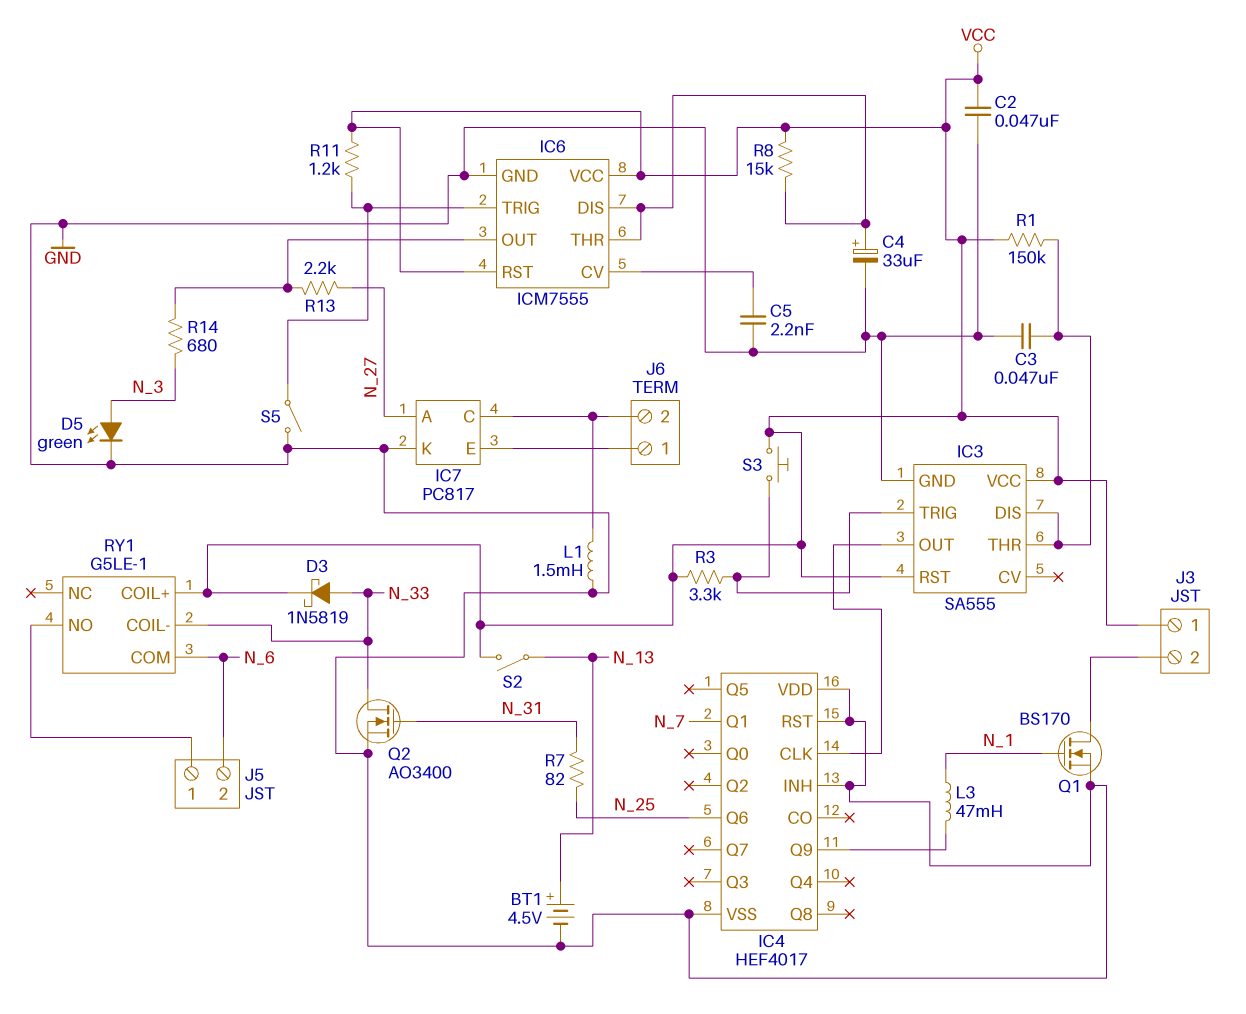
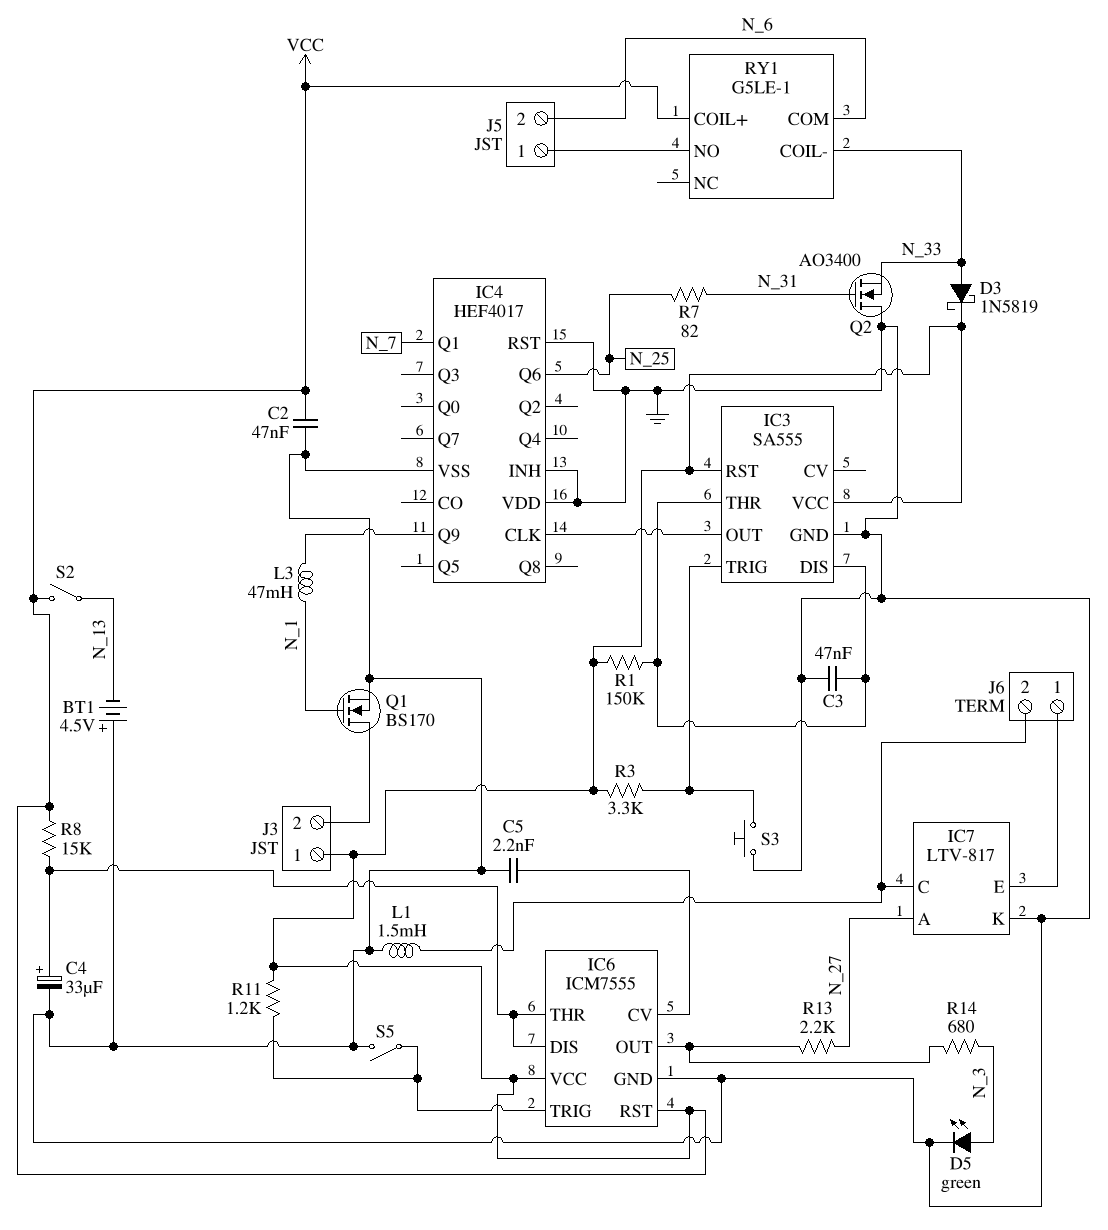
BT1: 4.5V (plus N_13, minus GND) -> 4.5V (plus GND, minus N_13)
IC7: PC817 -> LTV-817
Q2: NMOS AO3400 (G N_31, D N_33, S GND) -> NMOS AO3400 (G N_31, D GND, S N_33)
S3: button (IC3/TRIG, VCC) -> button (GND, IC3/TRIG)

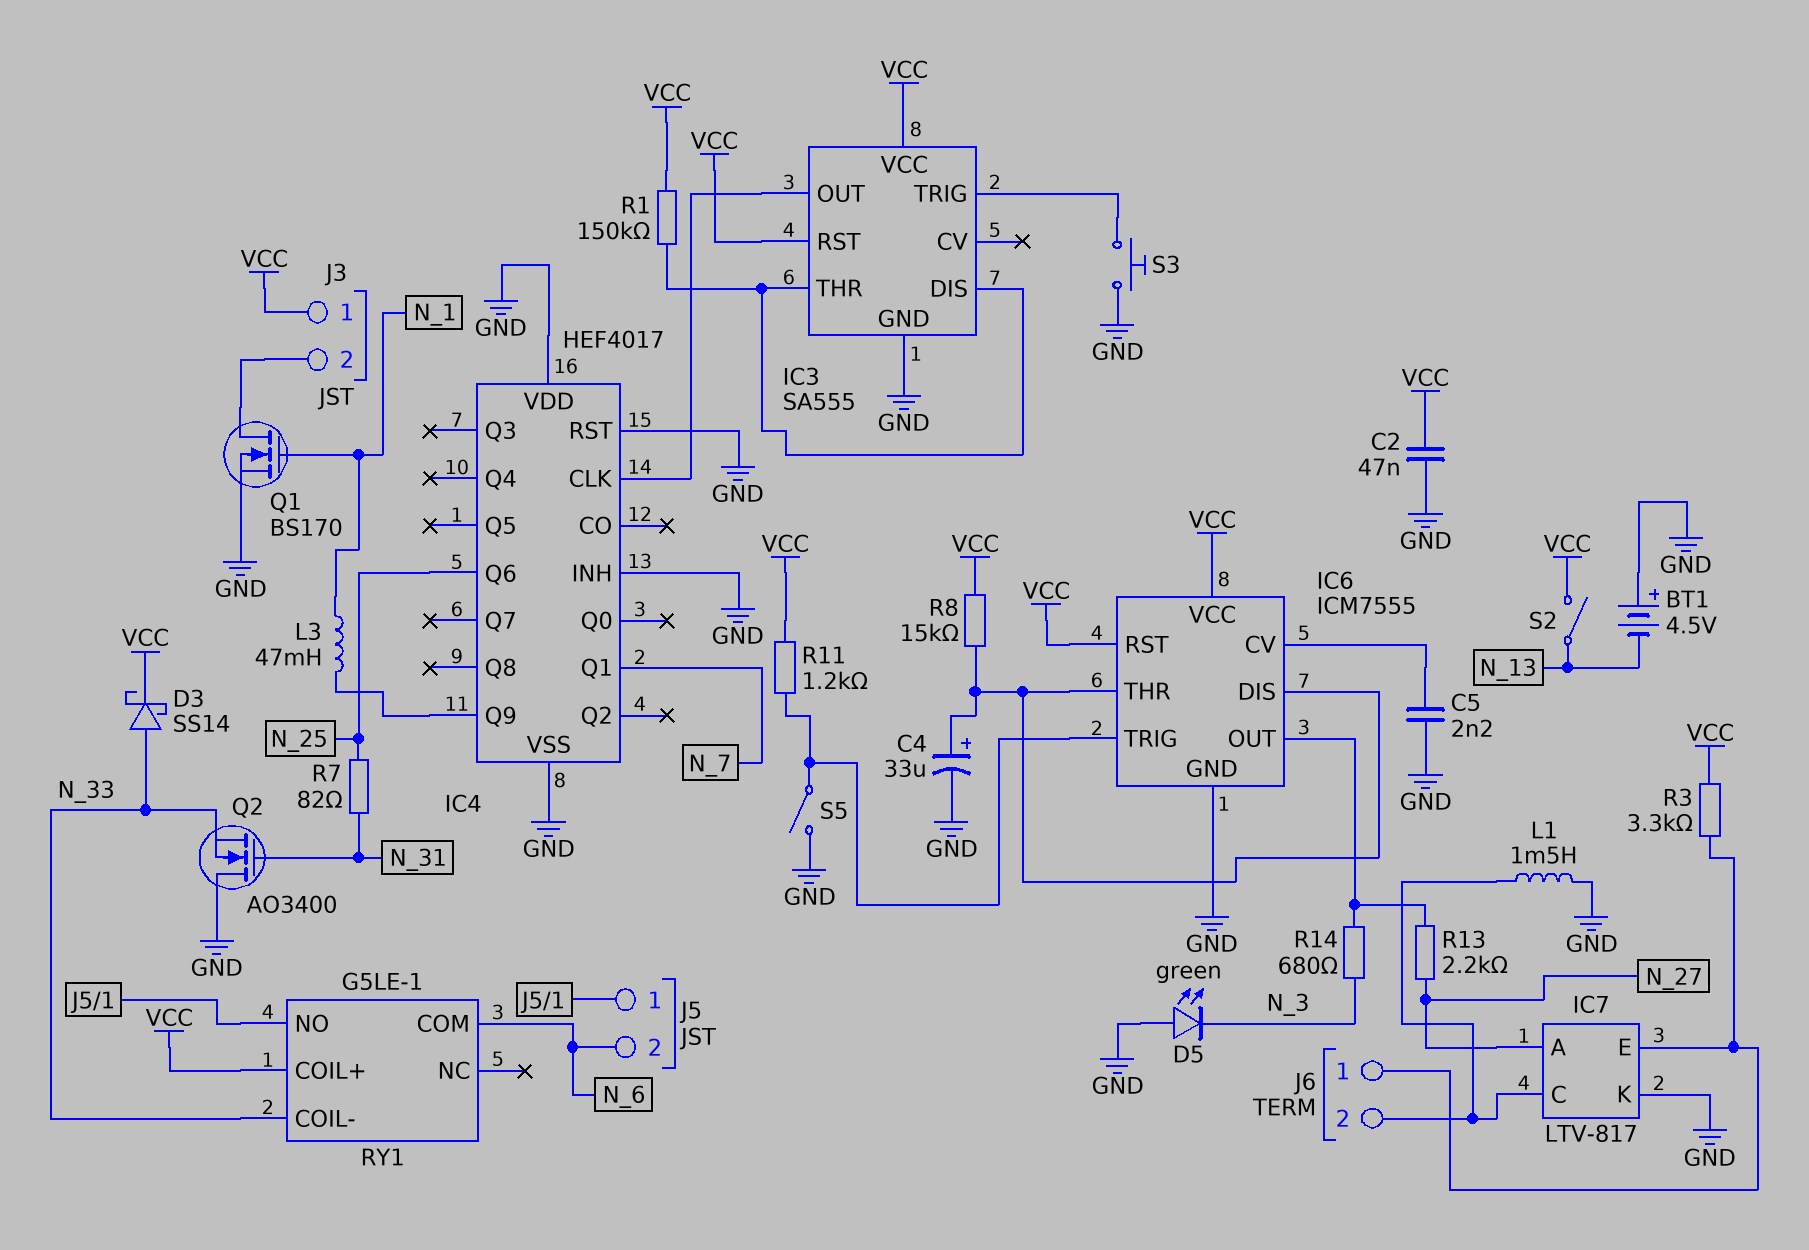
C3: 47nF (GND, IC3/DIS) -> none
D3: schottky 1N5819 (A N_33, K VCC) -> schottky SS14 (A N_33, K VCC)
D5: LED green (A N_3, K GND) -> LED green (A GND, K N_3)
R3: 3.3k (IC3/TRIG, VCC) -> 3.3k (IC7/E, VCC)

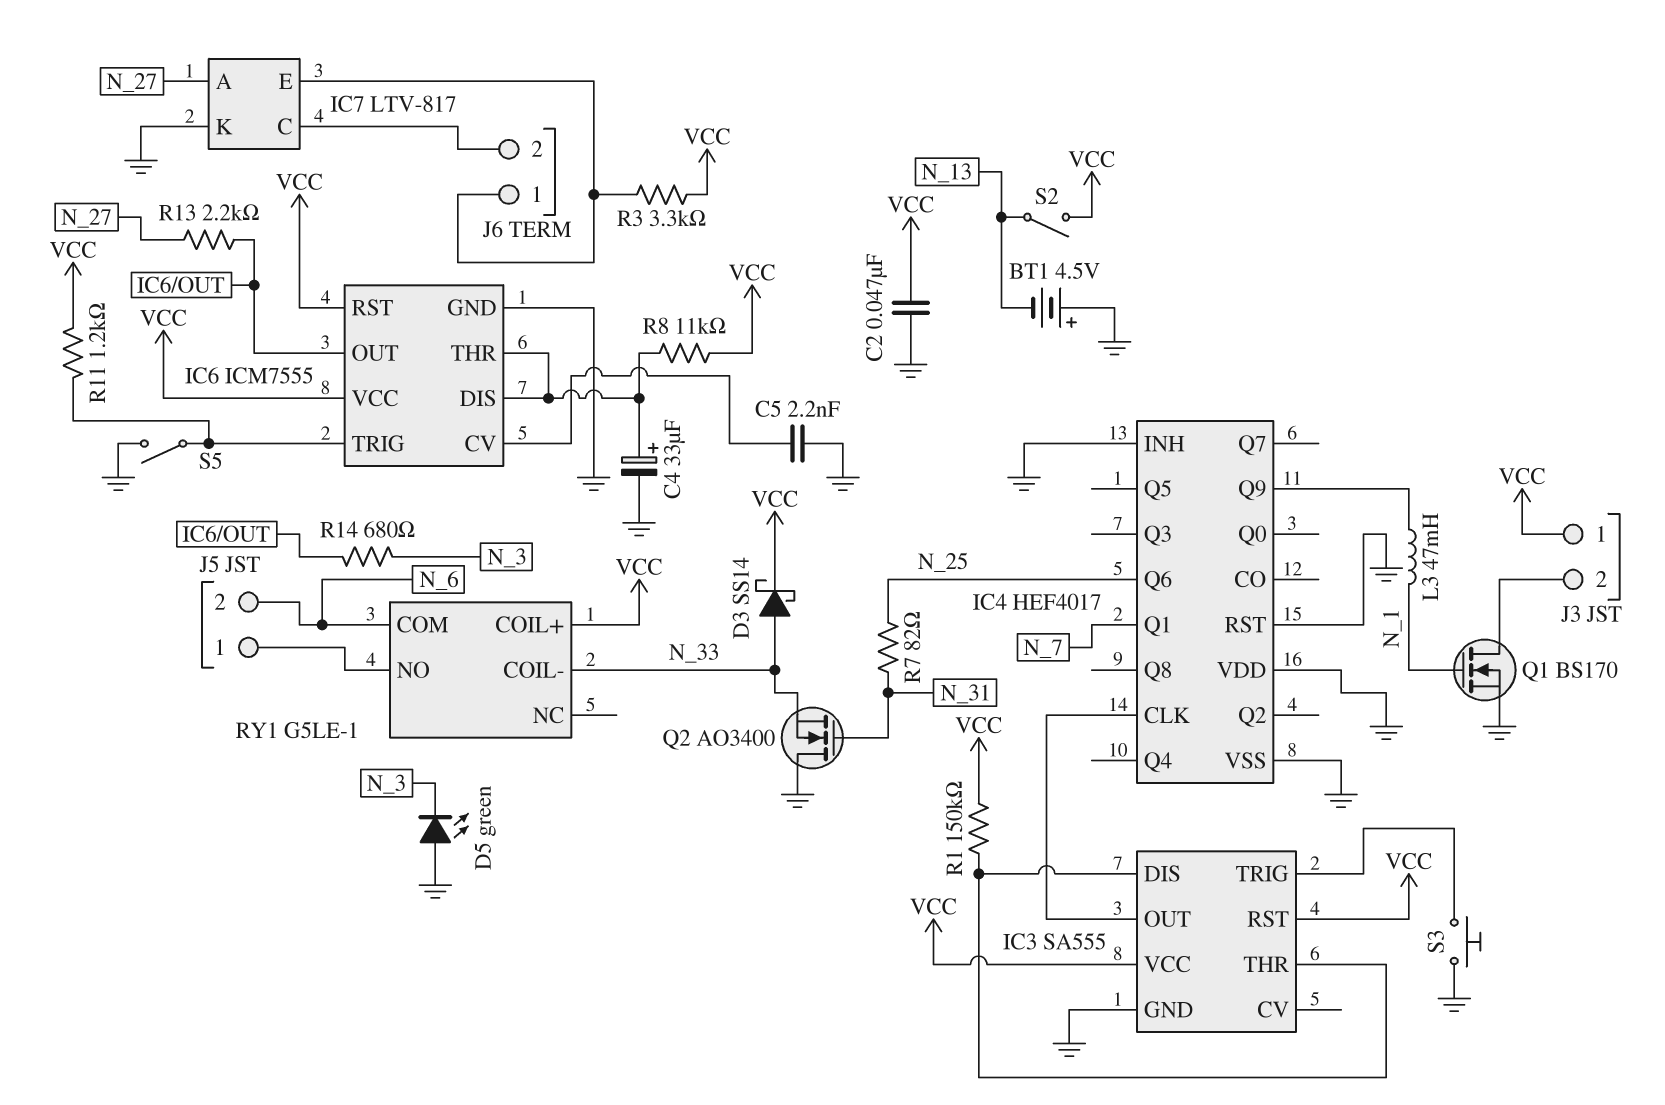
L1: 1.5mH (GND, IC7/C) -> none
R8: 15k (IC6/DIS, VCC) -> 11k (IC6/DIS, VCC)

